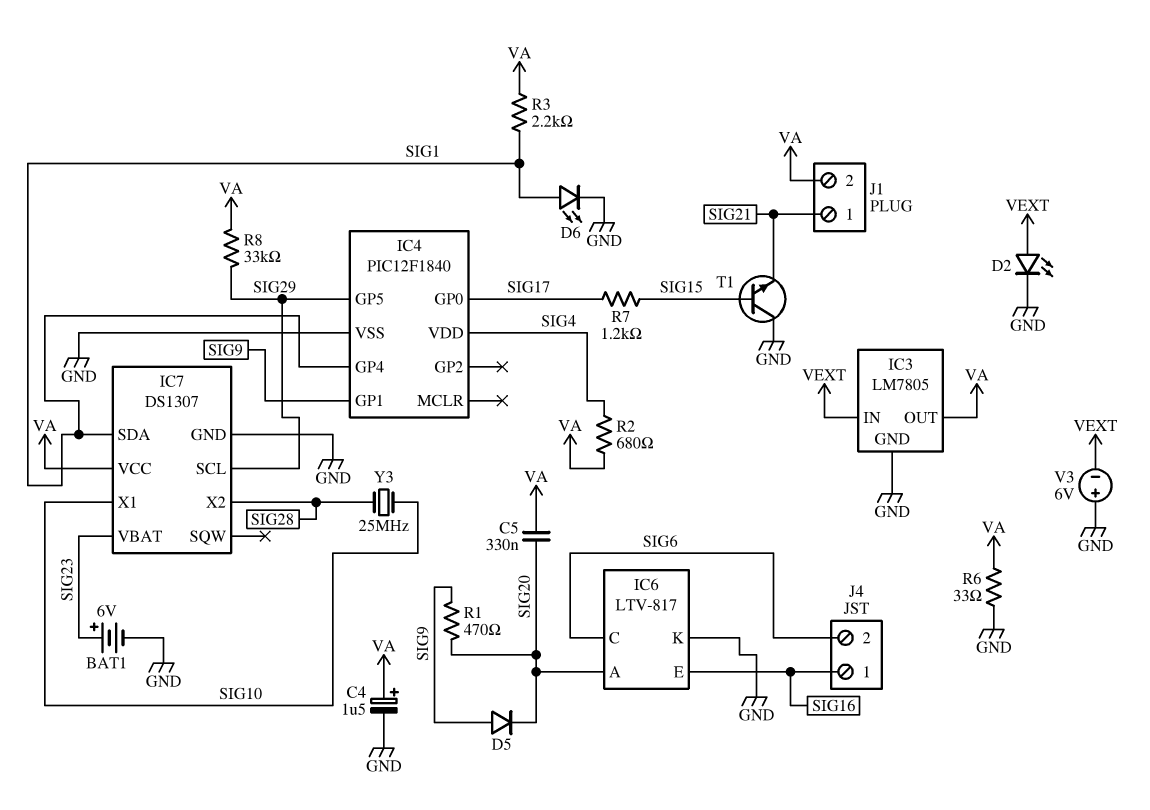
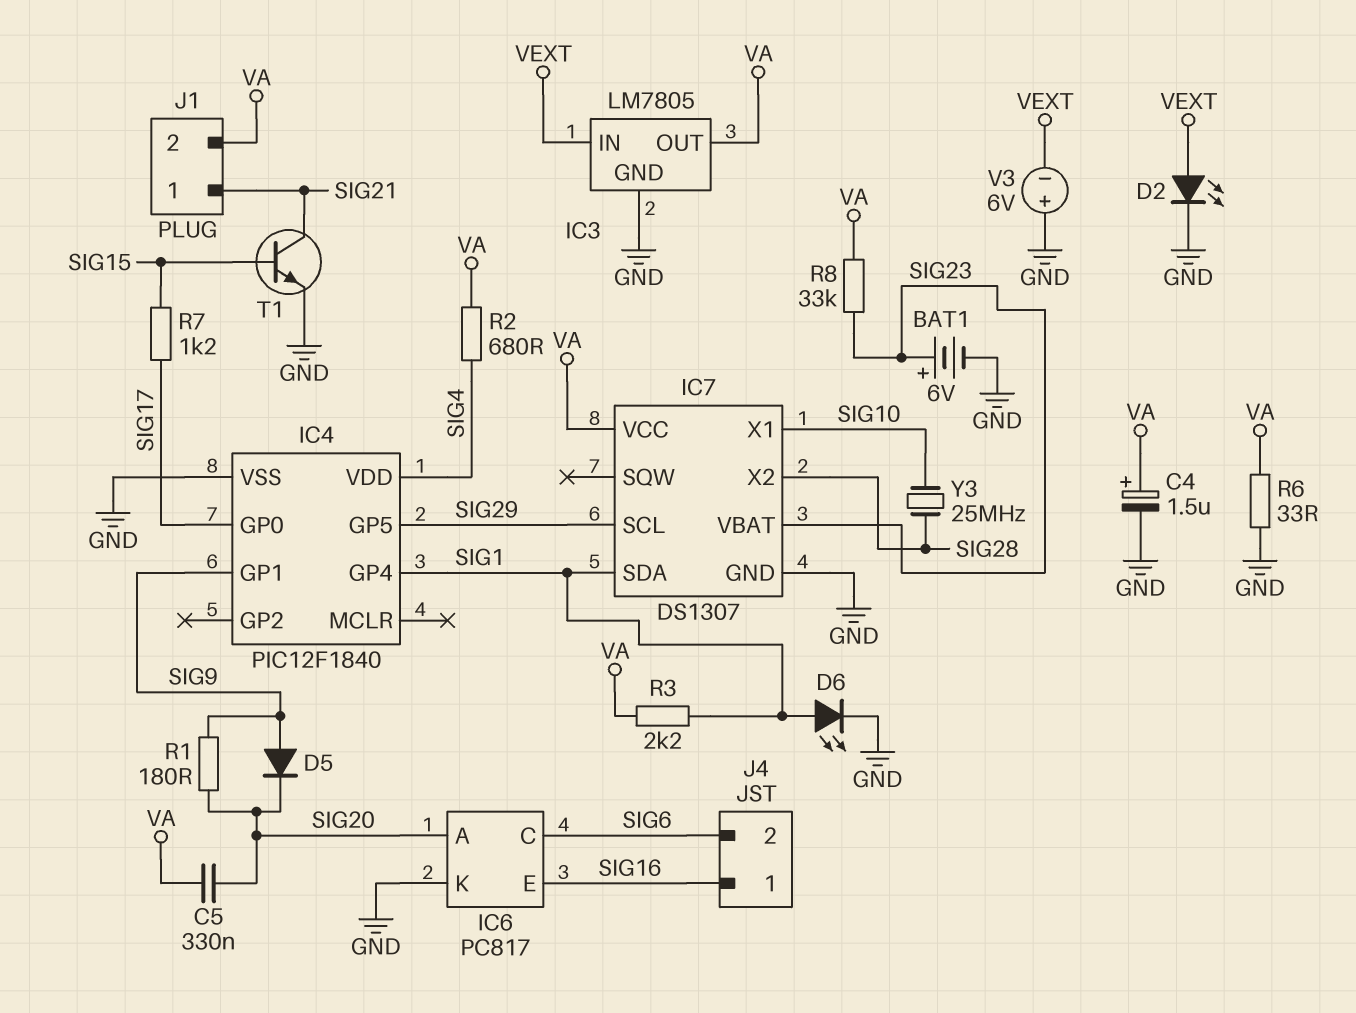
IC6: LTV-817 -> PC817
R1: 470 (SIG9, SIG20) -> 180 (SIG9, SIG20)
R8: 33k (SIG29, VA) -> 33k (SIG23, VA)
T1: NPN (B SIG15, C GND, E SIG21) -> NPN (B SIG15, C SIG21, E GND)

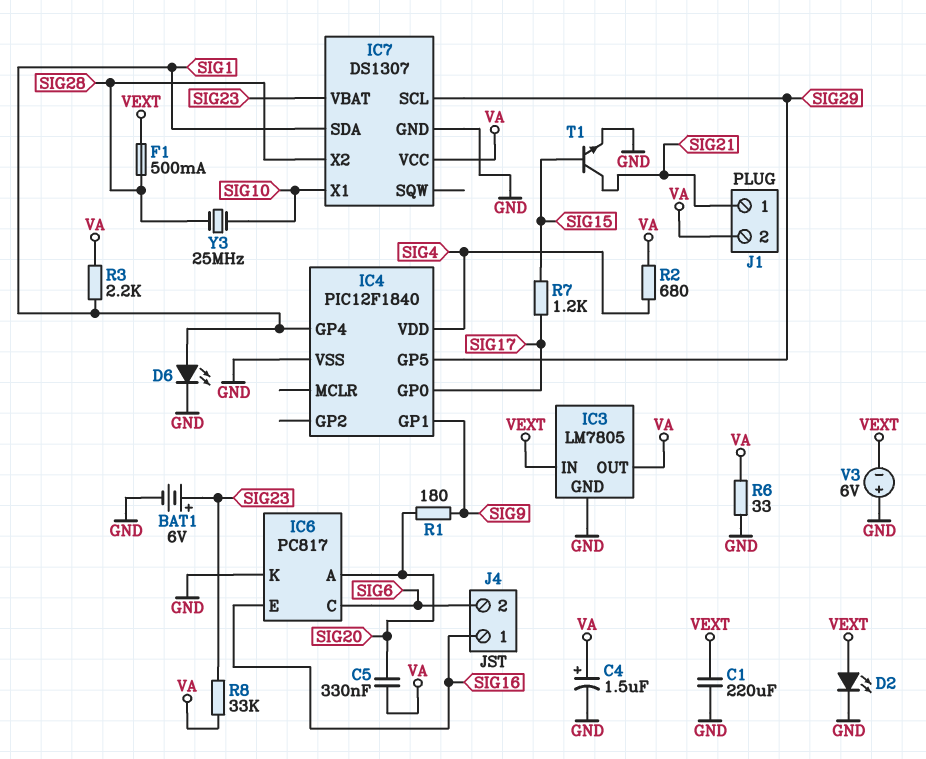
C1: none -> 220uF (GND, VEXT)
D5: diode (A SIG9, K SIG20) -> none
F1: none -> 500mA (SIG28, VEXT)

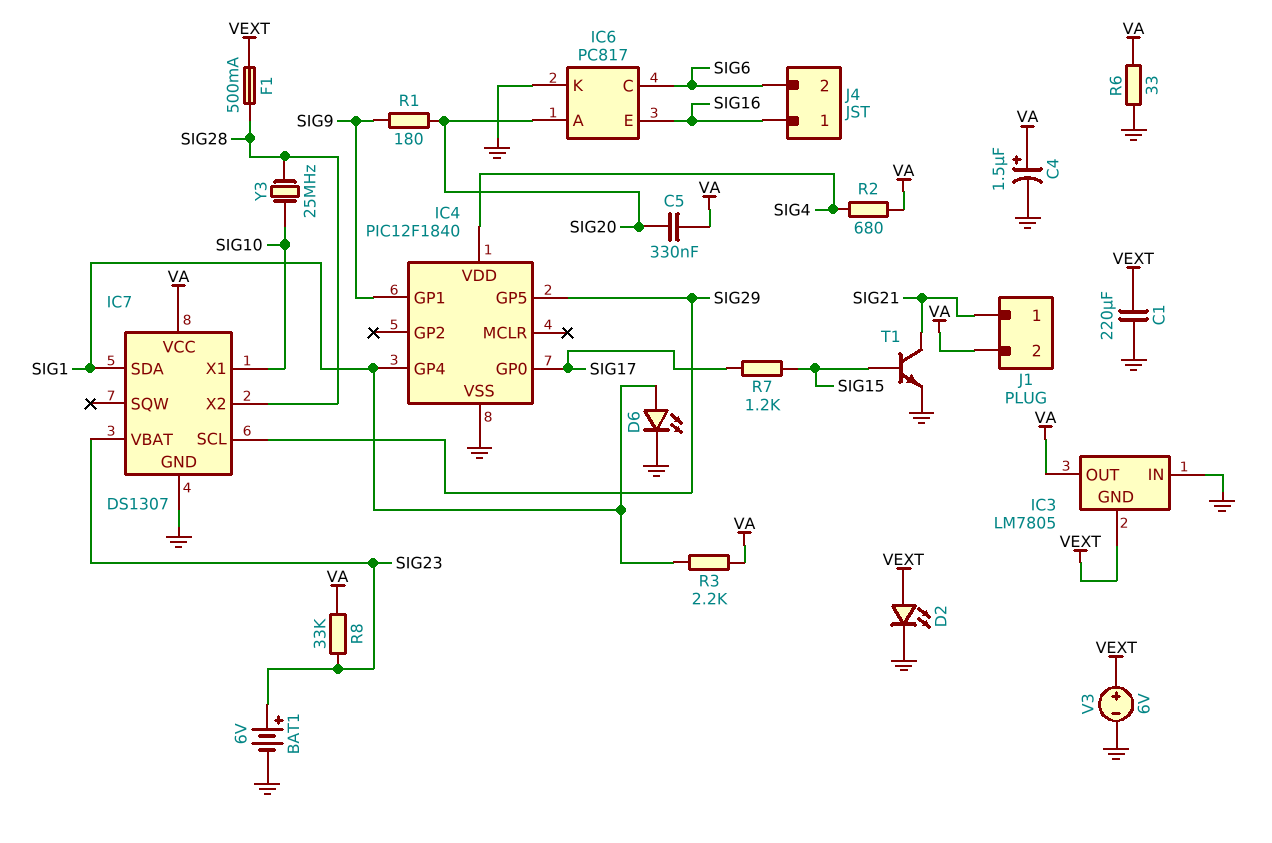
IC3 pin GND: GND -> VEXT
IC3 pin IN: VEXT -> GND
V3: 6V (plus GND, minus VEXT) -> 6V (plus VEXT, minus GND)

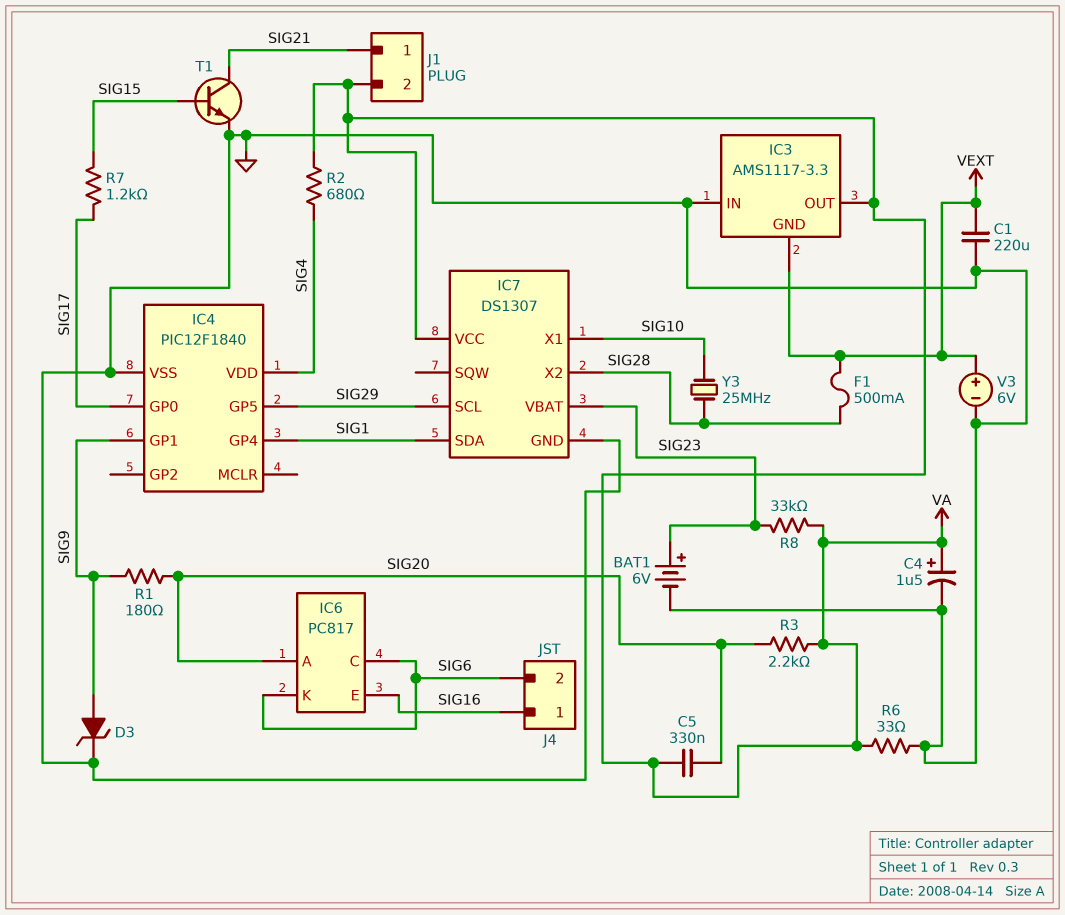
D2: LED (A VEXT, K GND) -> none
D3: none -> zener (A SIG9, K GND)
D6: LED (A SIG1, K GND) -> none
IC3: LM7805 -> AMS1117-3.3
IC6 pin K: GND -> SIG6
R3: 2.2k (SIG1, VA) -> 2.2k (SIG20, VA)

